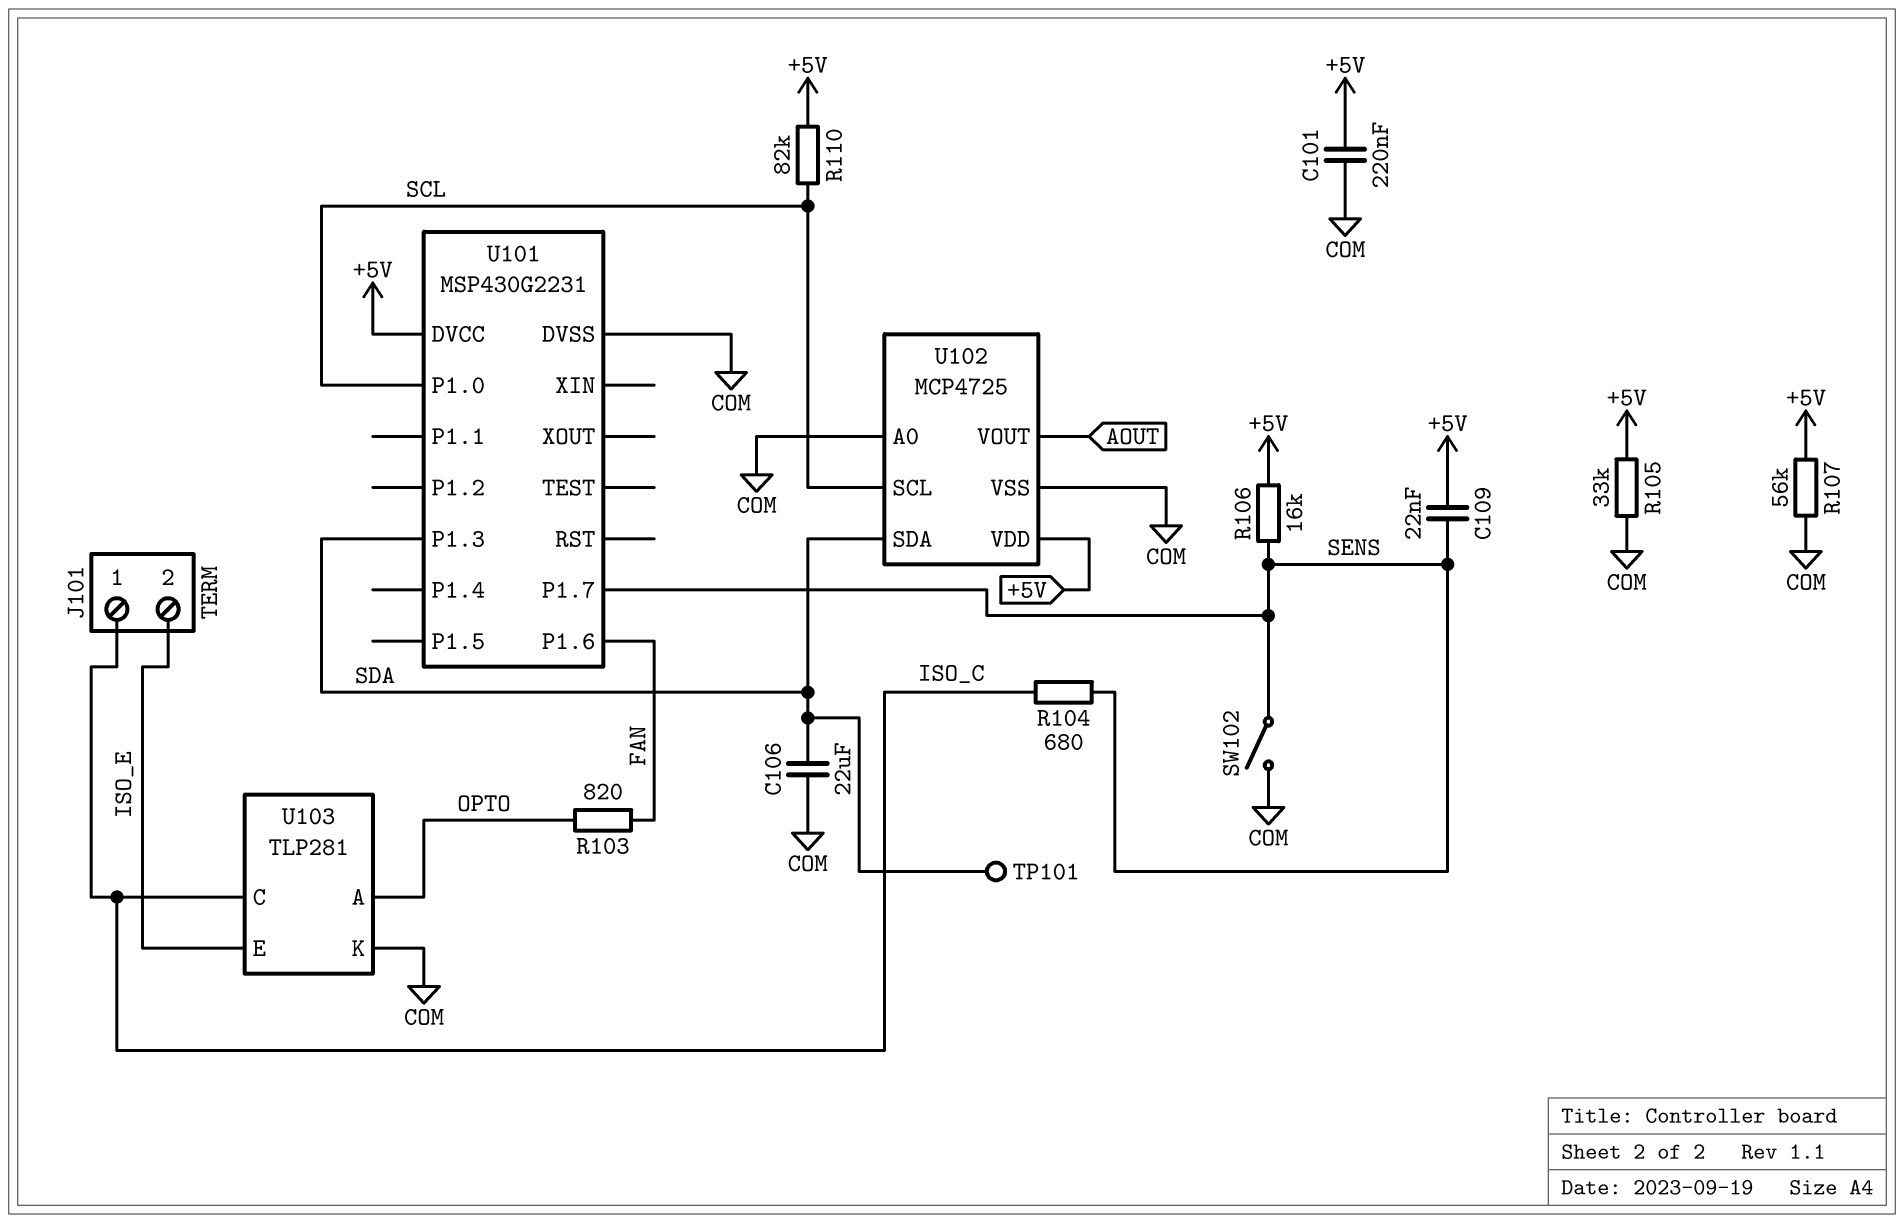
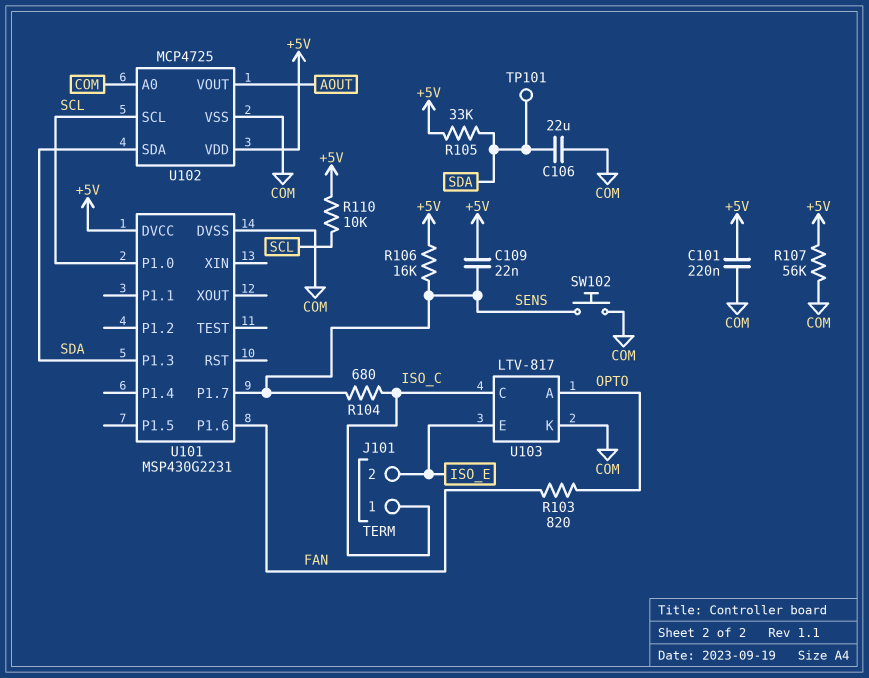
R105: 33k (+5V, COM) -> 33k (+5V, SDA)
R110: 82k (+5V, SCL) -> 10k (+5V, SCL)
SW102: switch (COM, SENS) -> button (COM, SENS)
U103: TLP281 -> LTV-817

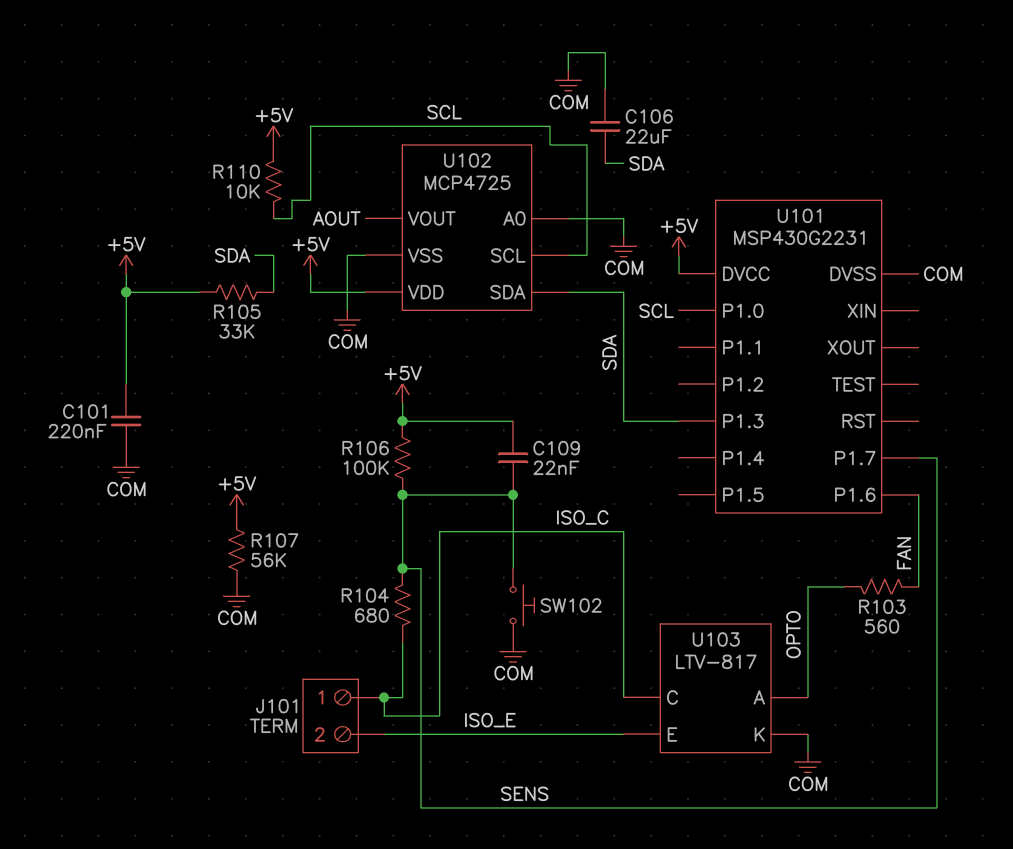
R103: 820 (FAN, OPTO) -> 560 (FAN, OPTO)
R106: 16k (+5V, SENS) -> 100k (+5V, SENS)
TP101: test point (SDA) -> none

